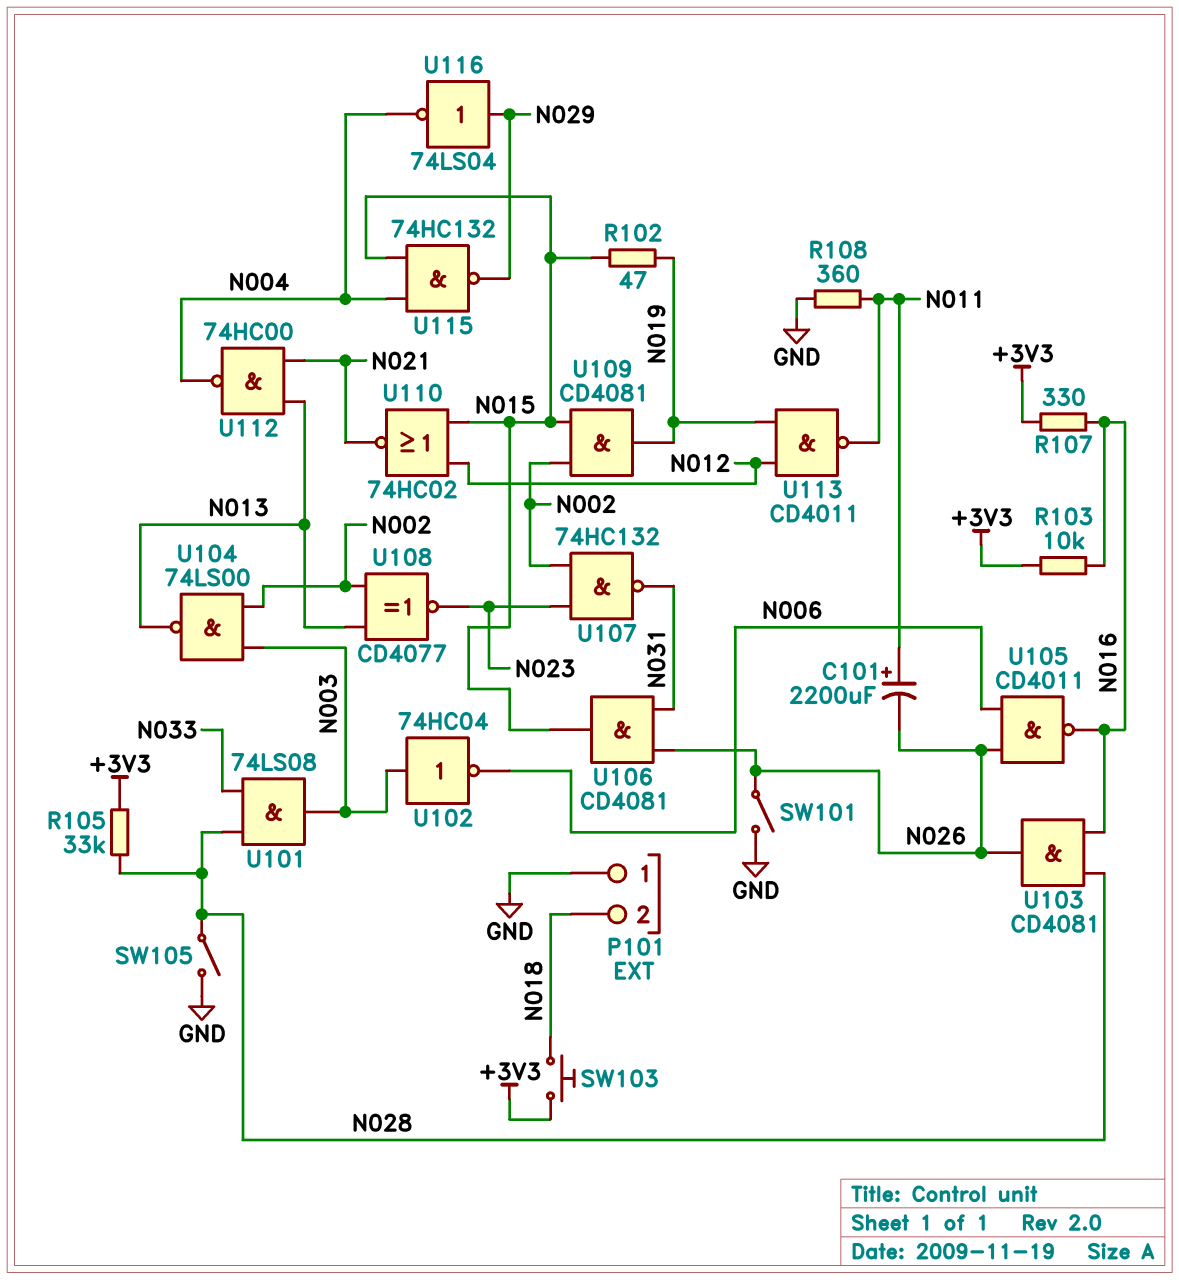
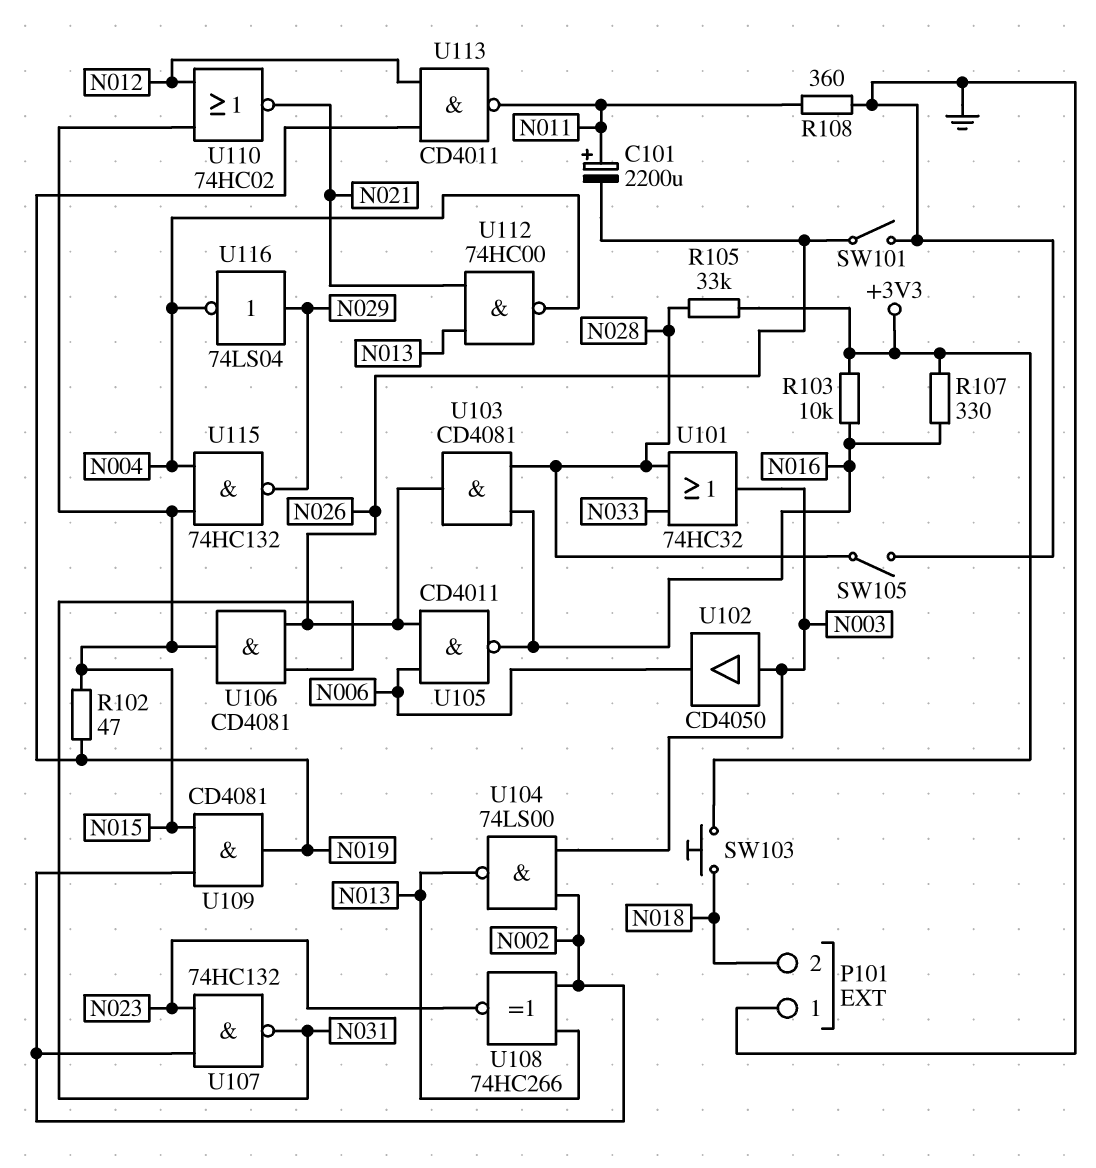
U101: AND 74LS08 (in N028, in N033, out N003) -> OR 74HC32 (in N028, in N033, out N003)
U102: NOT 74HC04 (in N003, out N006) -> buffer CD4050 (in N003, out N006)
U108: XNOR CD4077 (in N002, in N013, out N023) -> XNOR 74HC266 (in N002, in N013, out N023)

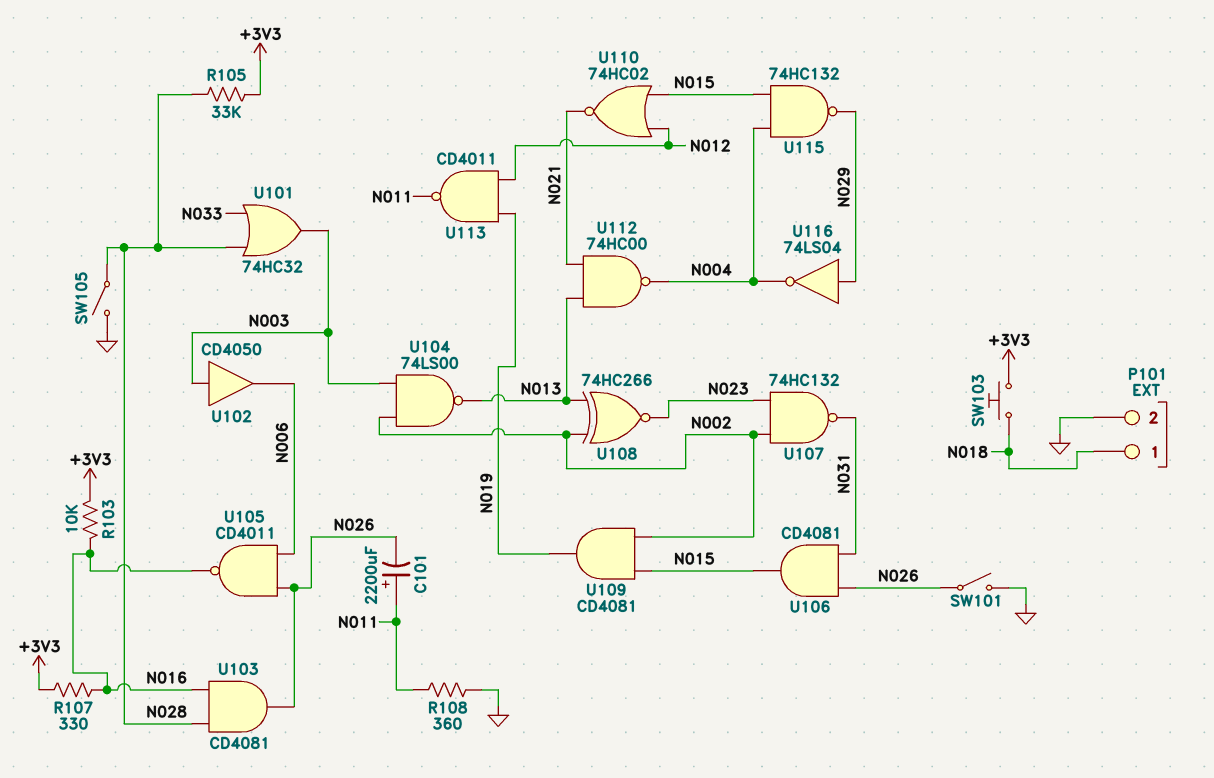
P101 pin 1: GND -> N018
P101 pin 2: N018 -> GND
R102: 47 (N015, N019) -> none

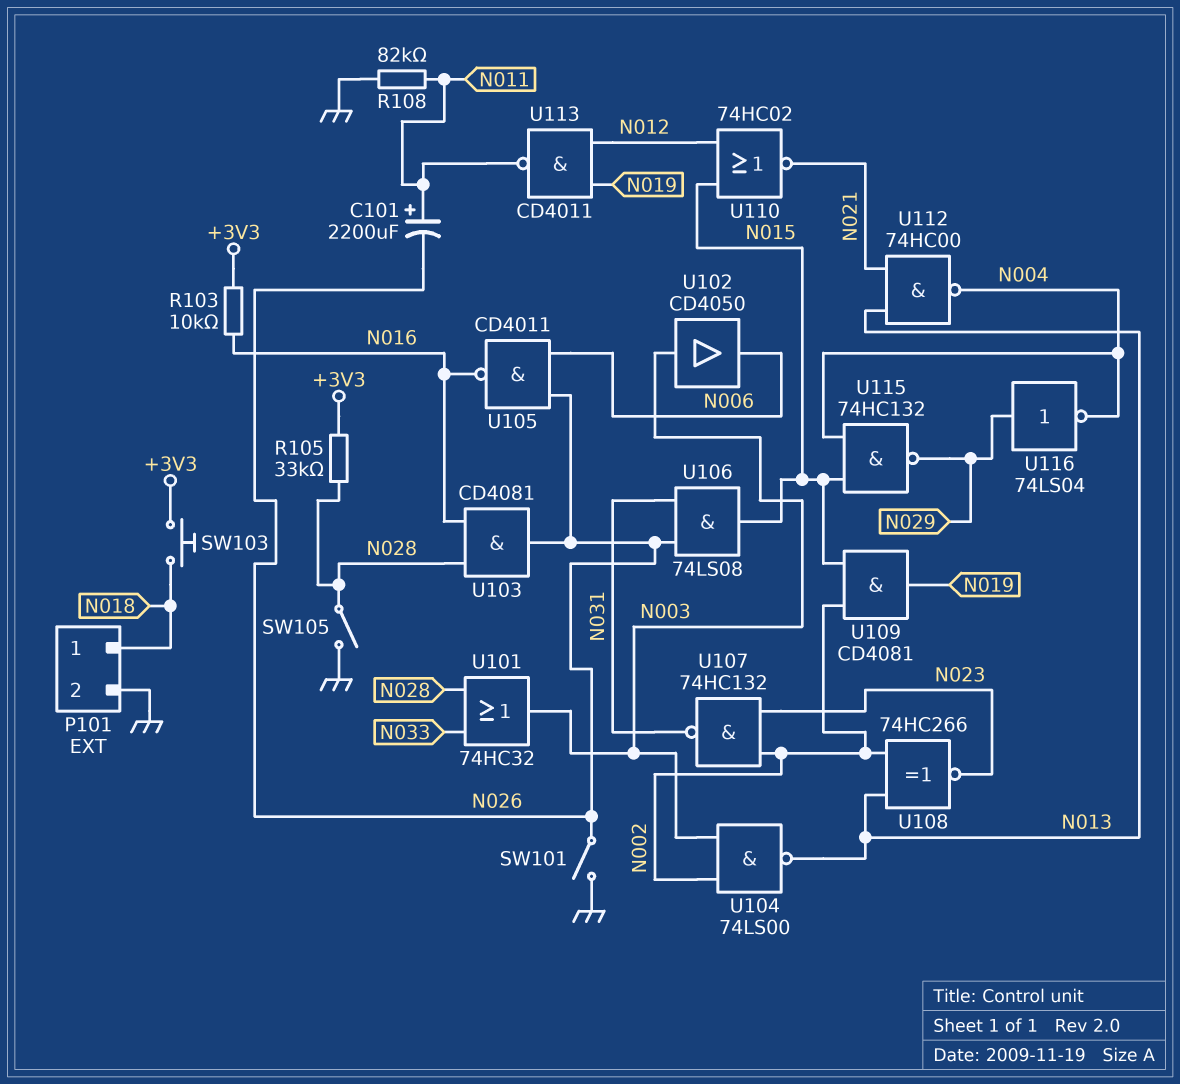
R107: 330 (+3V3, N016) -> none
R108: 360 (GND, N011) -> 82k (GND, N011)
U106: AND CD4081 (in N026, in N031, out N015) -> AND 74LS08 (in N026, in N031, out N015)

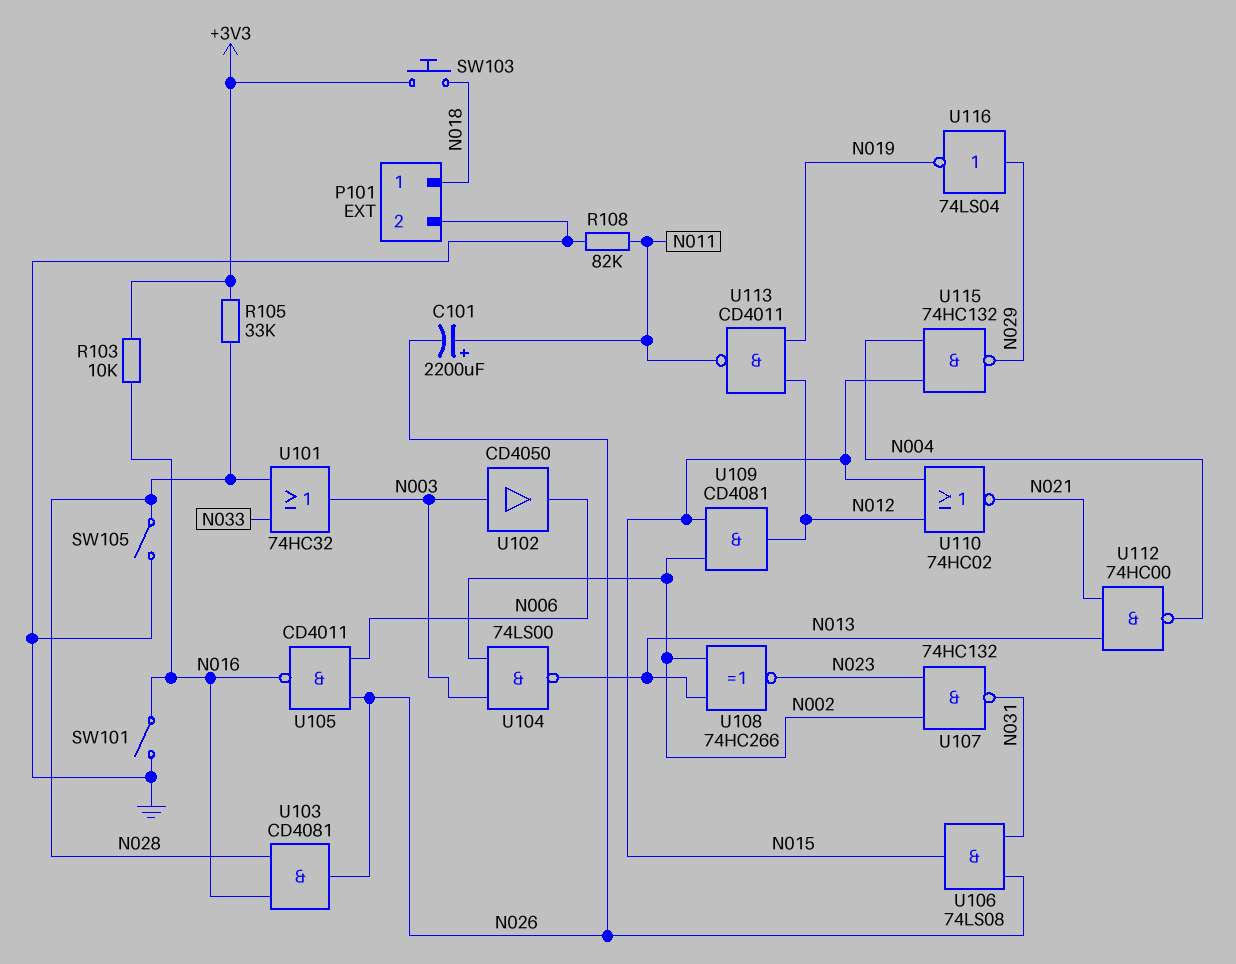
SW101: switch (GND, N026) -> switch (GND, N016)
U109: AND CD4081 (in N002, in N015, out N019) -> AND CD4081 (in N002, in N015, out N012)
U116: NOT 74LS04 (in N029, out N004) -> NOT 74LS04 (in N029, out N019)

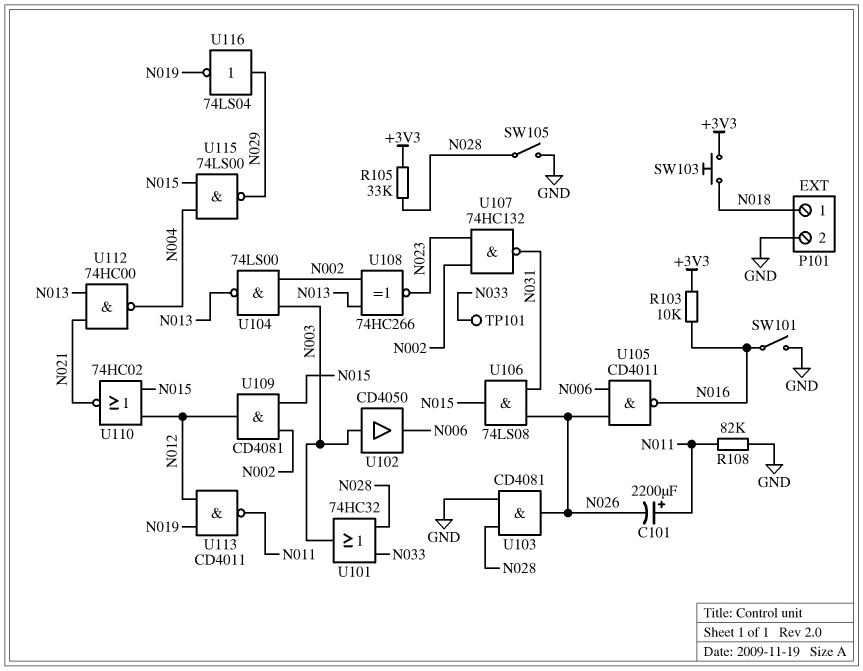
TP101: none -> test point (N033)
U103: AND CD4081 (in N016, in N028, out N026) -> AND CD4081 (in GND, in N028, out N026)
U115: NAND 74HC132 (in N004, in N015, out N029) -> NAND 74LS00 (in N004, in N015, out N029)

